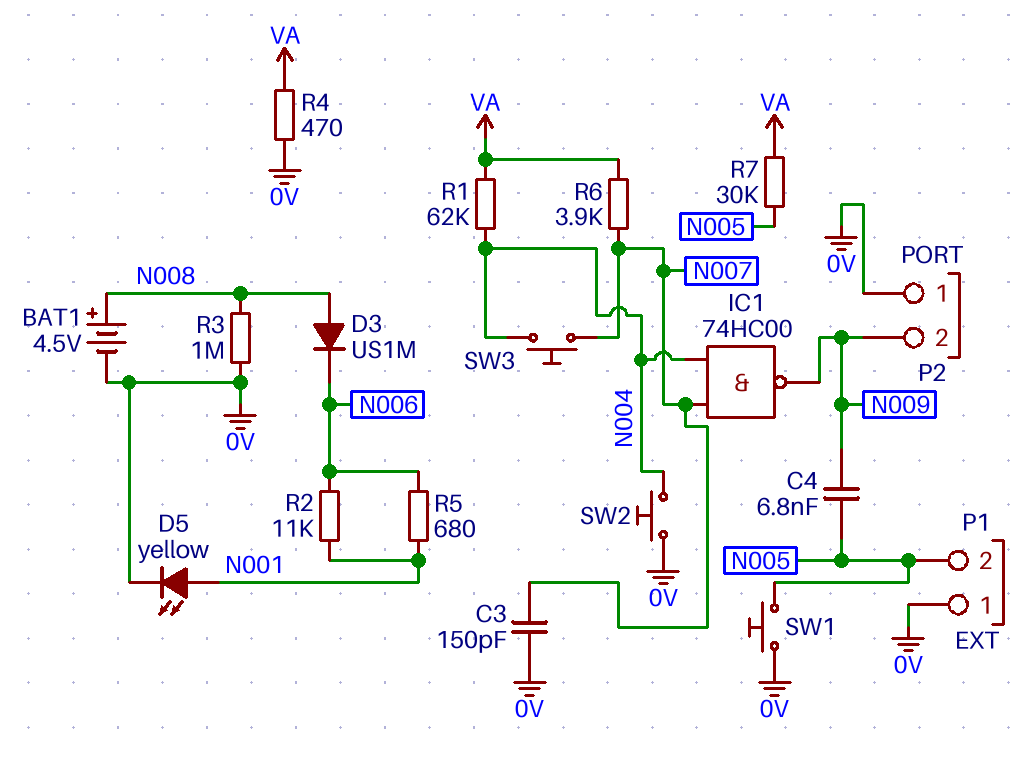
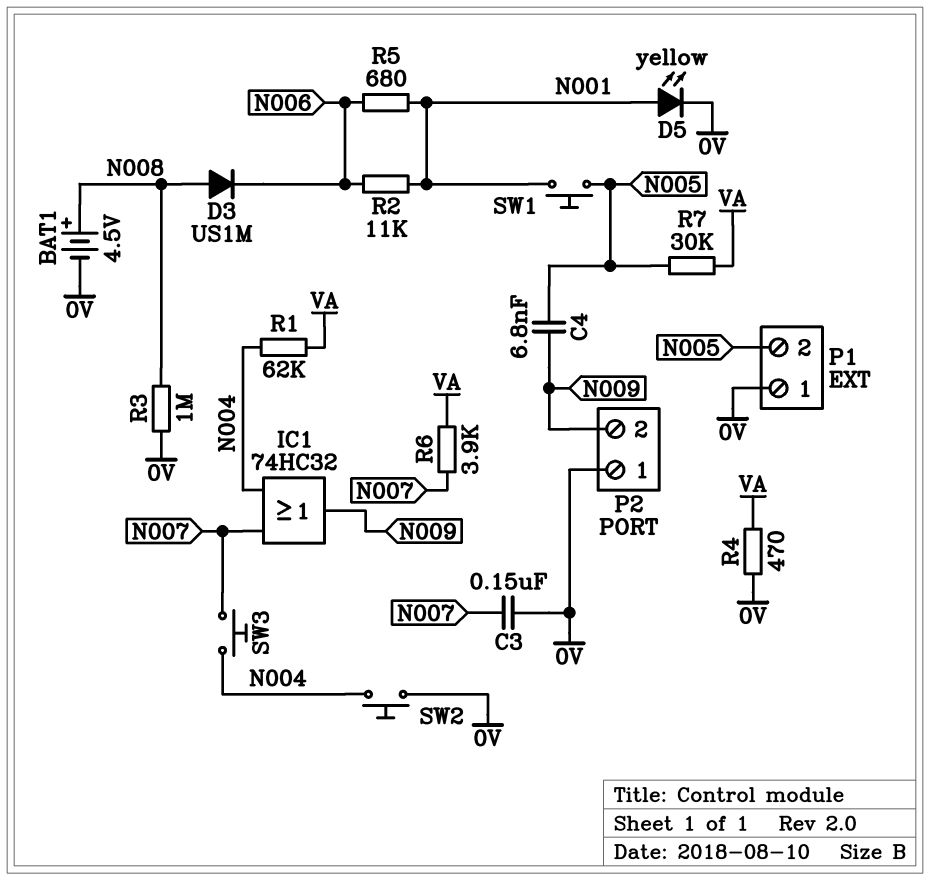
C3: 150pF (0V, N007) -> 150nF (0V, N007)
IC1: NAND 74HC00 (in N004, in N007, out N009) -> OR 74HC32 (in N004, in N007, out N009)
SW1: button (0V, N005) -> button (N001, N005)

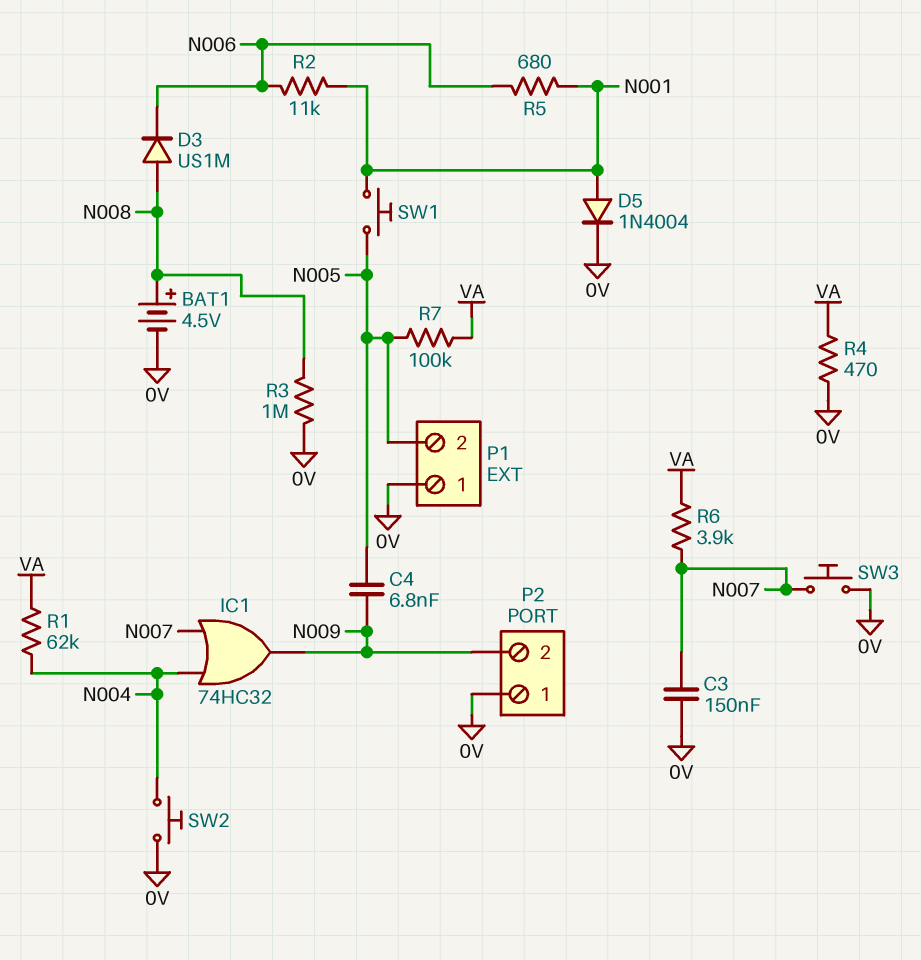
D5: LED yellow (A N001, K 0V) -> diode 1N4004 (A N001, K 0V)
R7: 30k (N005, VA) -> 100k (N005, VA)
SW3: button (N004, N007) -> button (0V, N007)

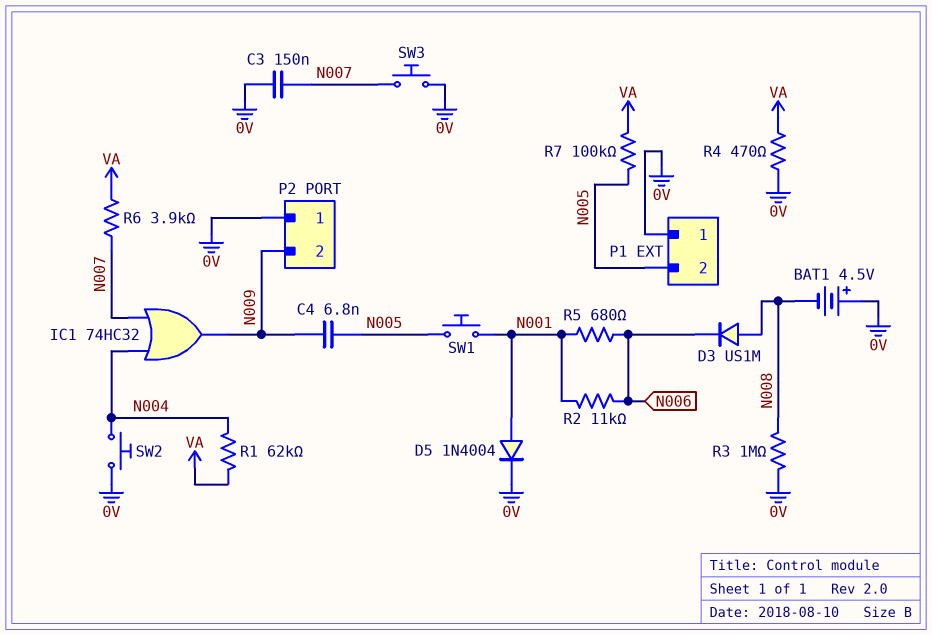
BAT1: 4.5V (plus N008, minus 0V) -> 4.5V (plus 0V, minus N008)

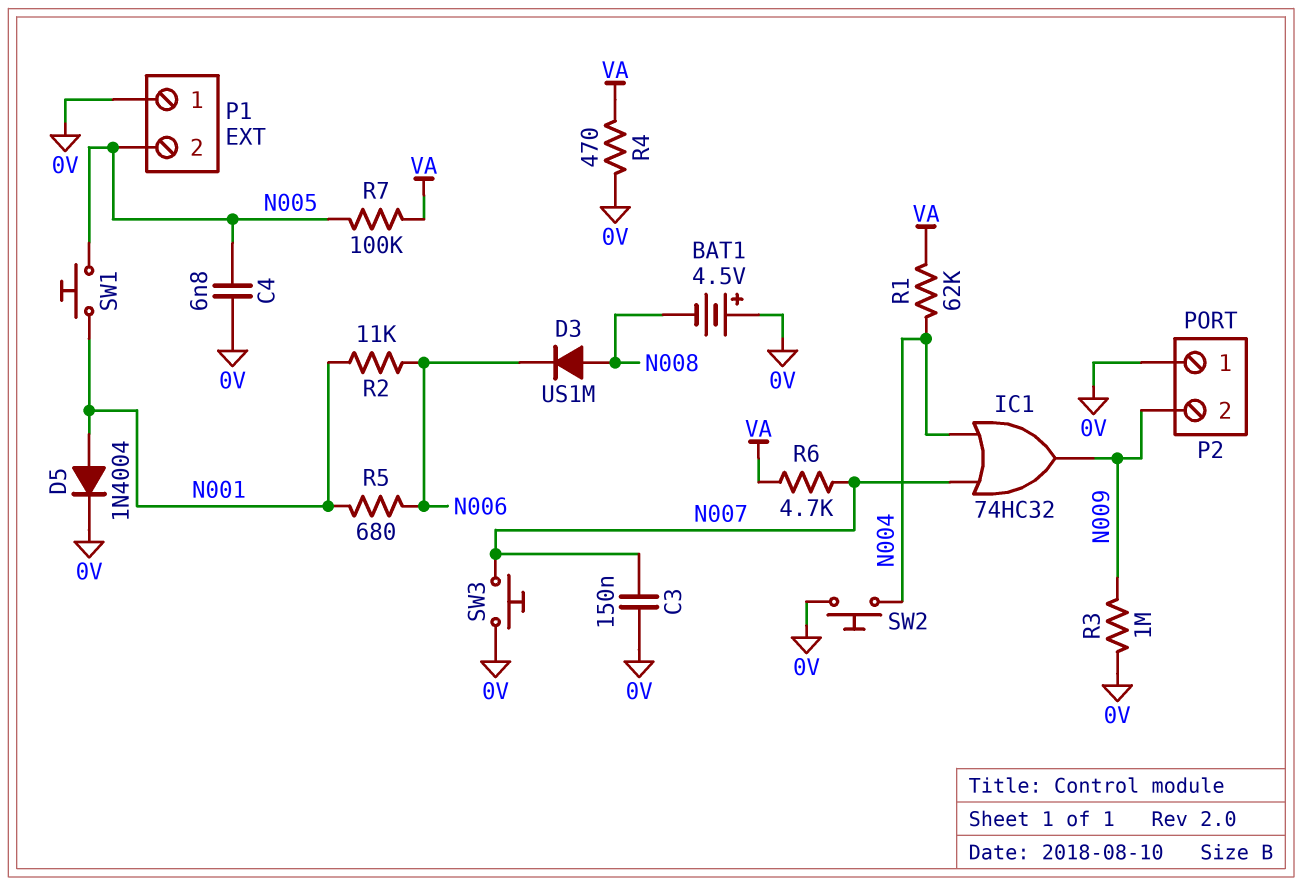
C4: 6.8nF (N005, N009) -> 6.8nF (0V, N005)
R3: 1M (0V, N008) -> 1M (0V, N009)
R6: 3.9k (N007, VA) -> 4.7k (N007, VA)

